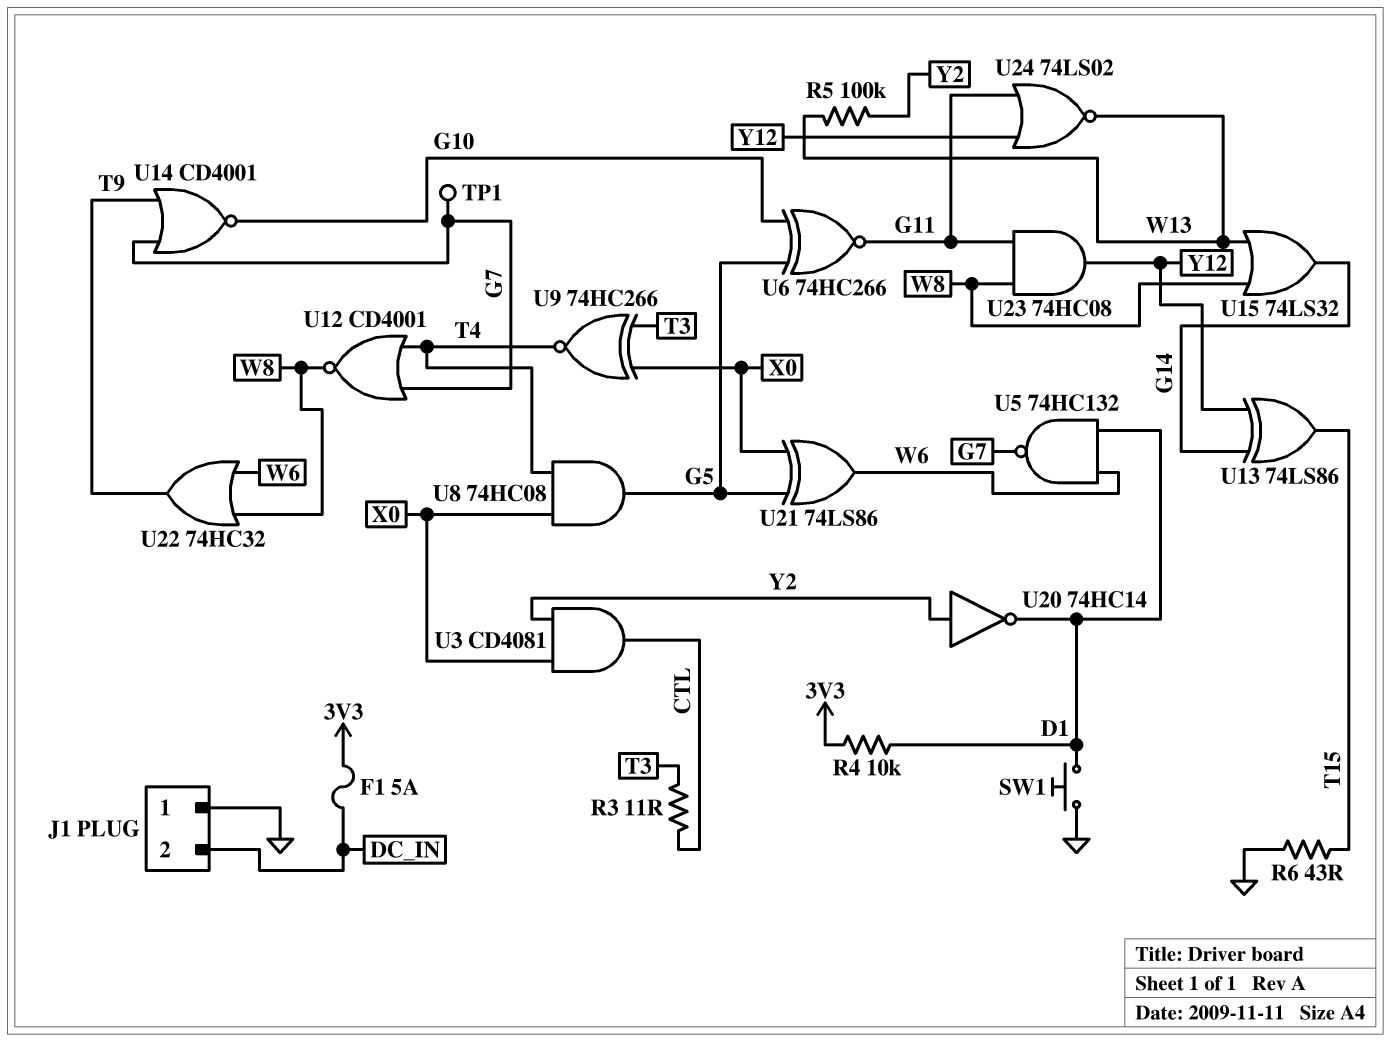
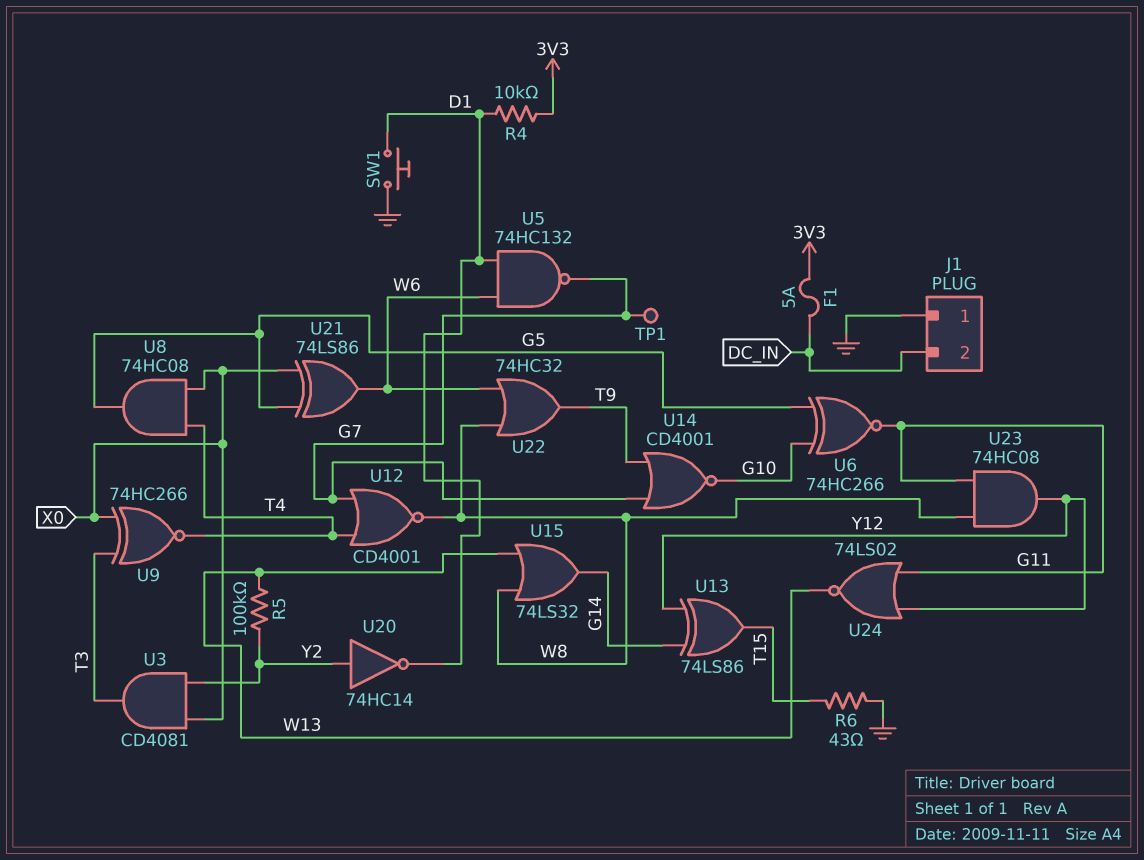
R3: 11 (CTL, T3) -> none
U3: AND CD4081 (in X0, in Y2, out CTL) -> AND CD4081 (in X0, in Y2, out T3)

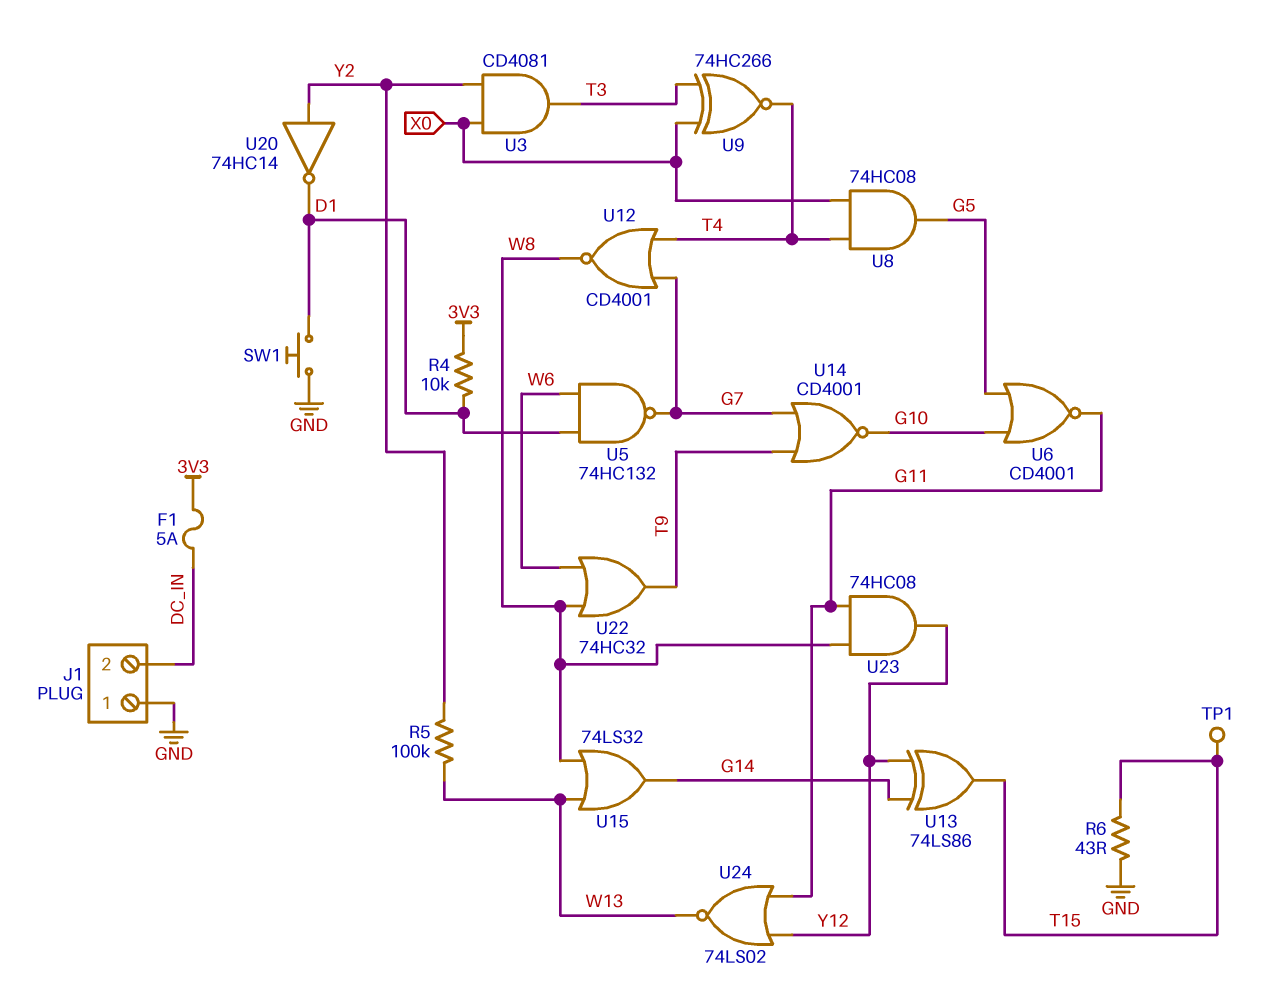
TP1: test point (G7) -> test point (T15)
U6: XNOR 74HC266 (in G5, in G10, out G11) -> NOR CD4001 (in G5, in G10, out G11)
U21: XOR 74LS86 (in G5, in X0, out W6) -> none

